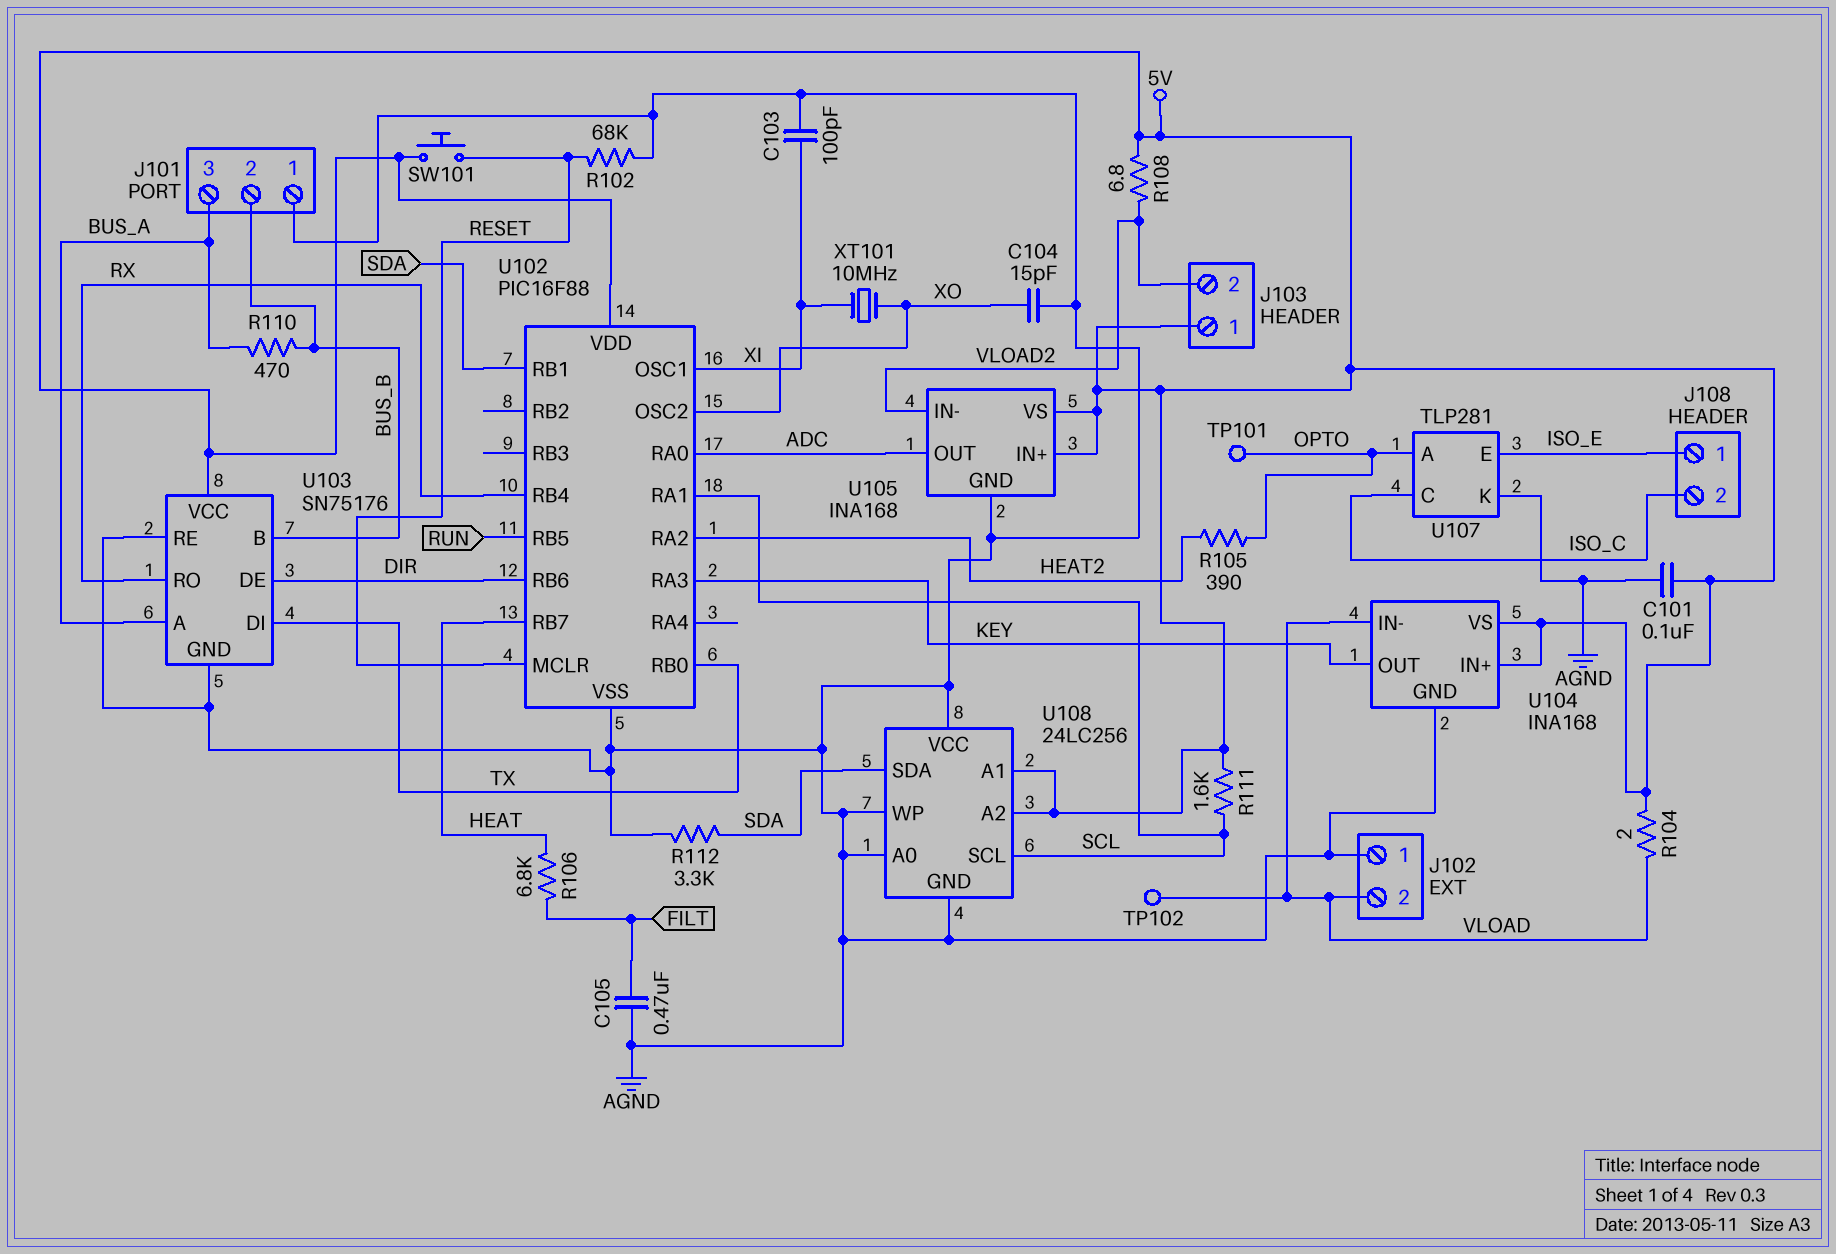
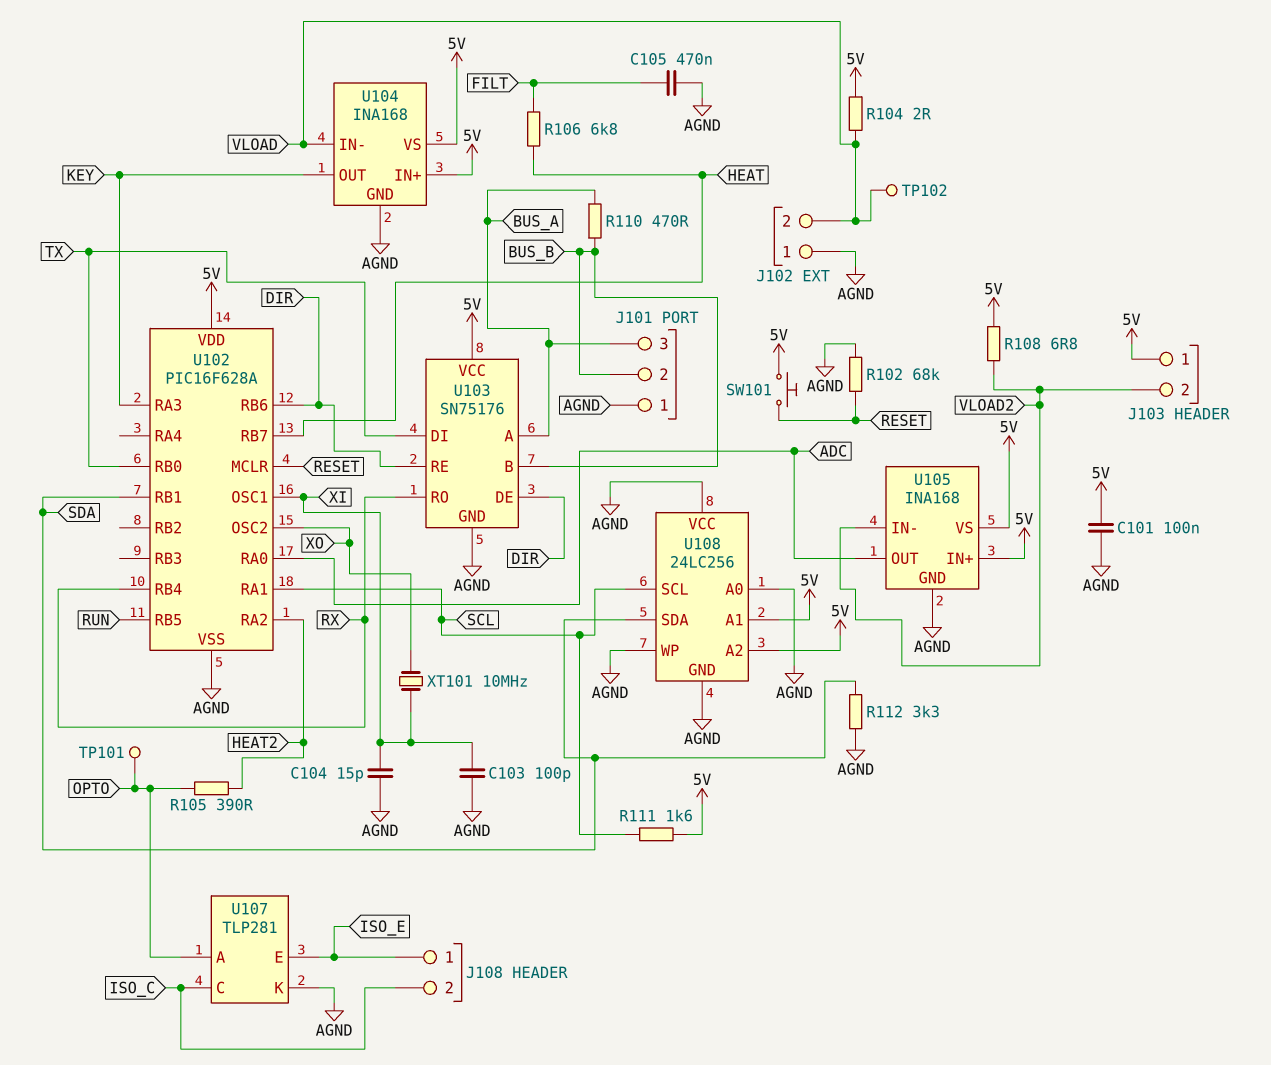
C104: 15pF (AGND, XO) -> 15pF (AGND, XI)
U102: PIC16F88 -> PIC16F628A
U103 pin RE: AGND -> DIR

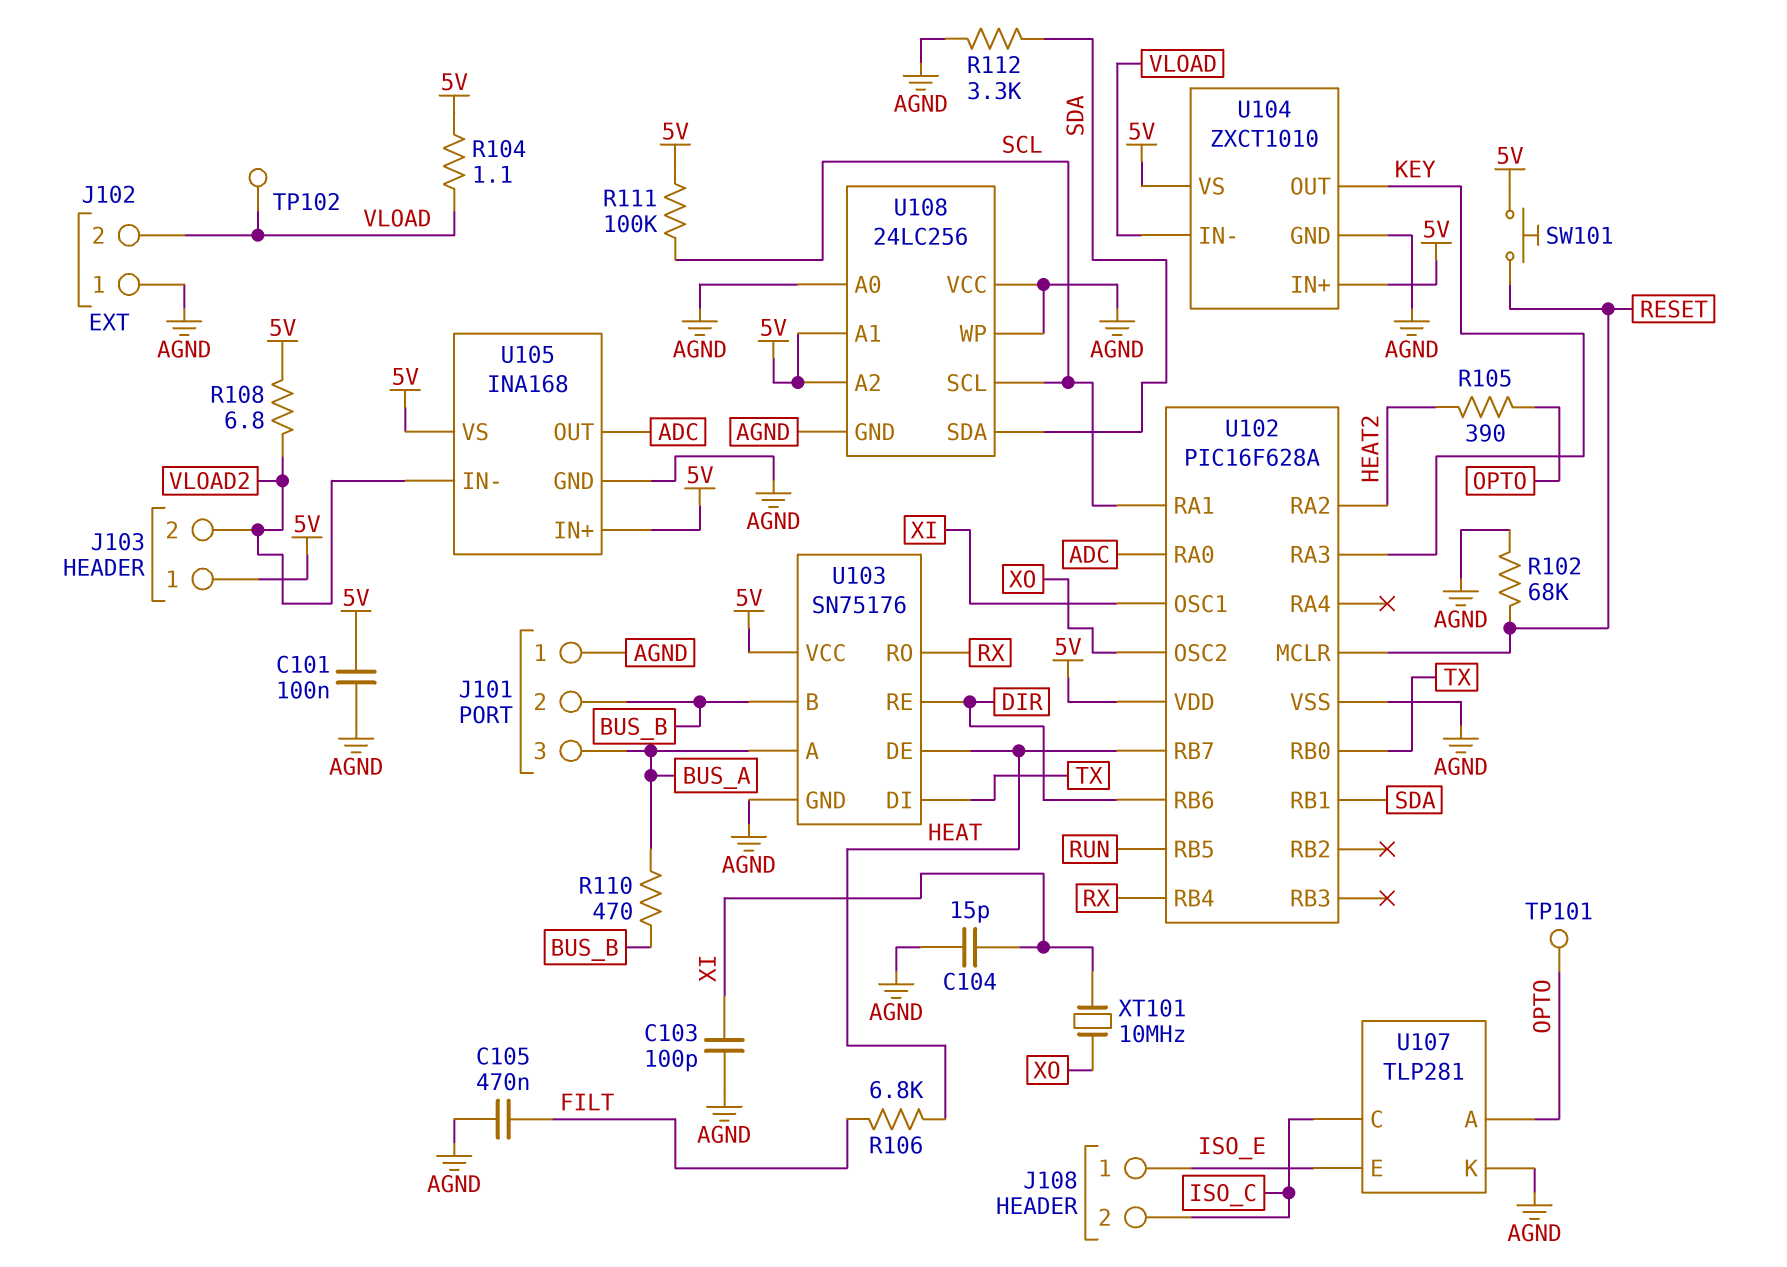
R104: 2 (5V, VLOAD) -> 1.1 (5V, VLOAD)
R111: 1.6k (5V, SCL) -> 100k (5V, SCL)
U103 pin DE: DIR -> HEAT
U104: INA168 -> ZXCT1010

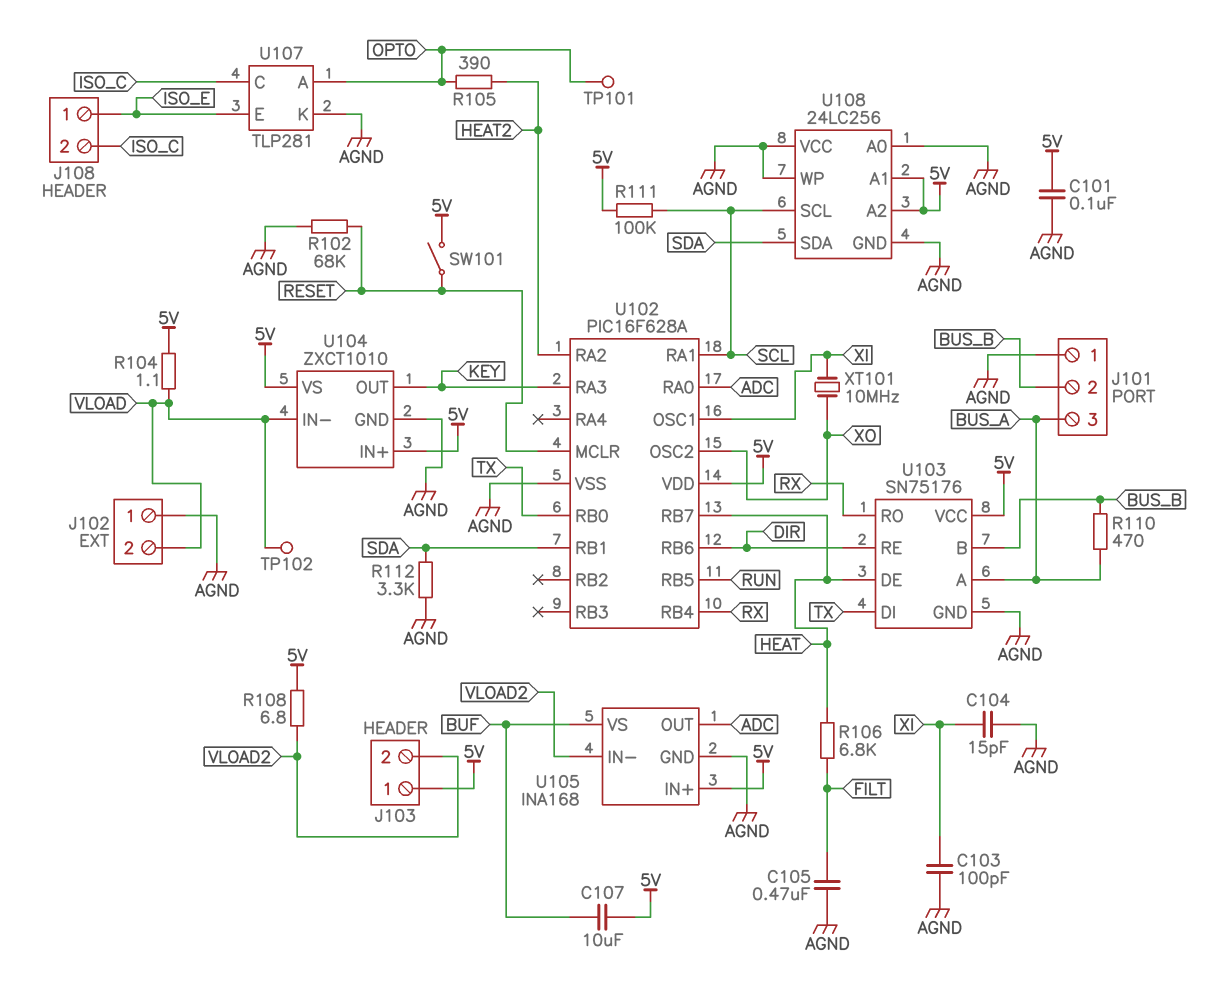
C107: none -> 10uF (5V, BUF)
SW101: button (5V, RESET) -> switch (5V, RESET)
U105 pin VS: 5V -> BUF

